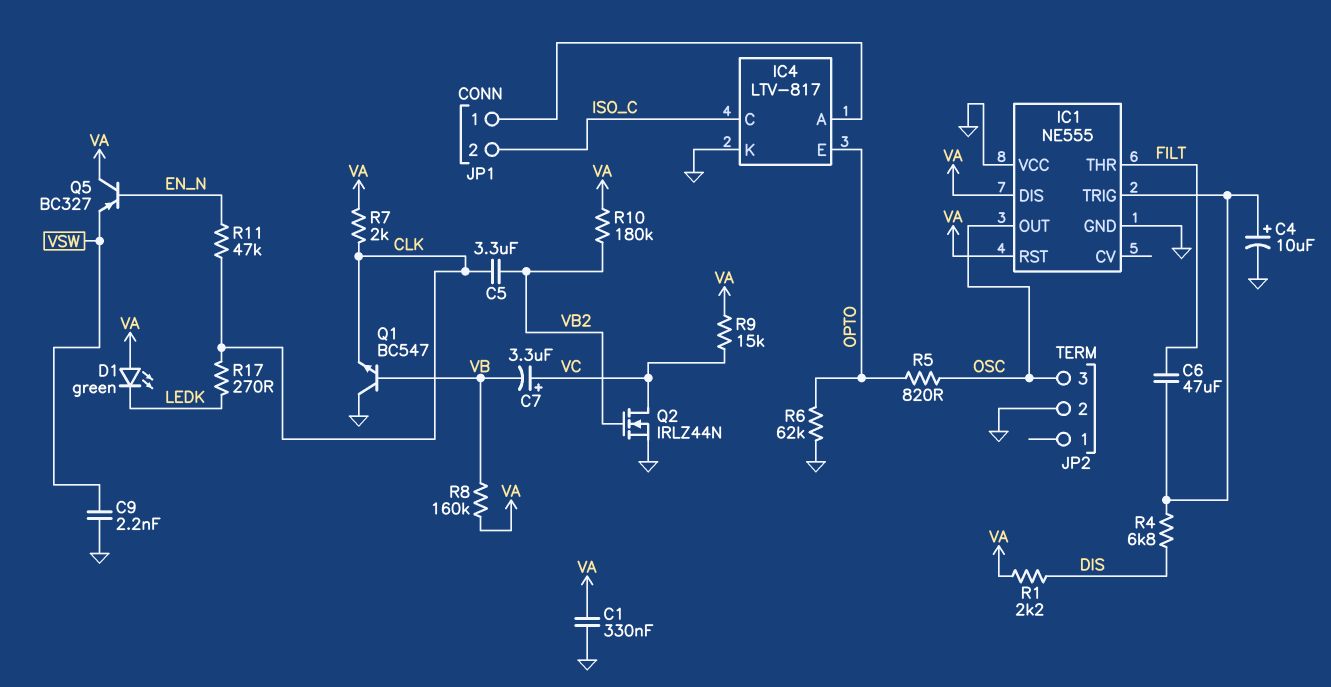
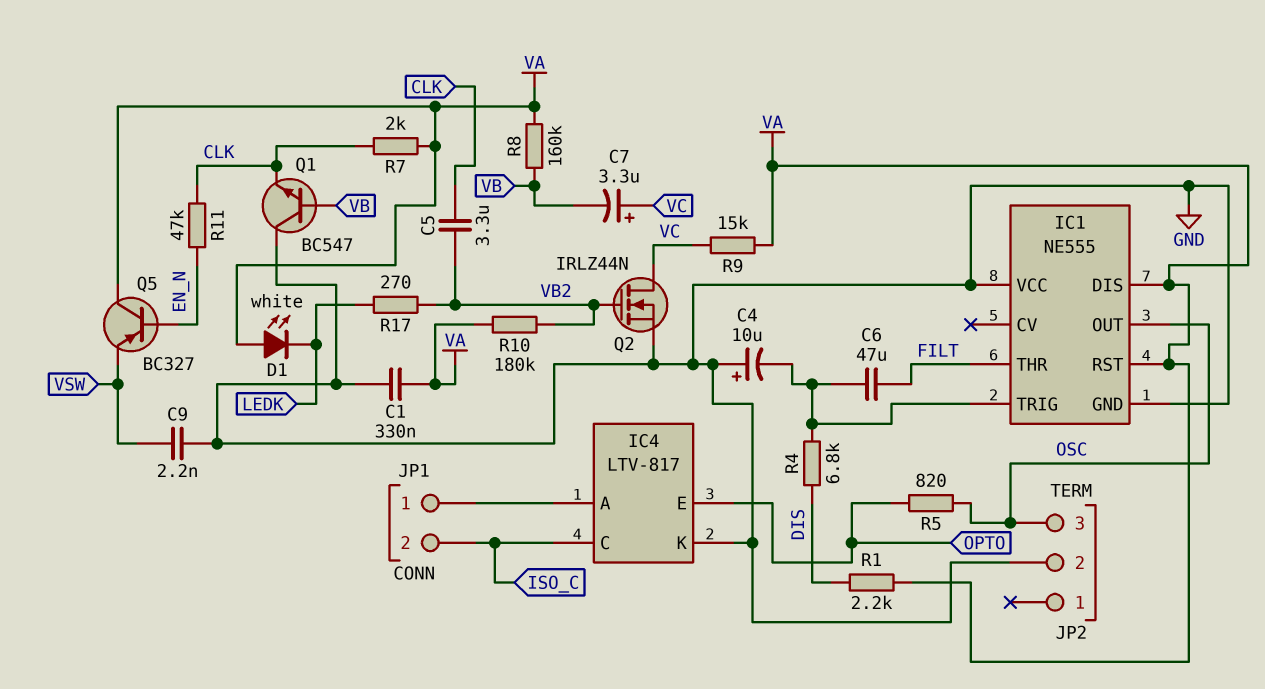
C4: 10uF (plus IC1/TRIG, minus GND) -> 10uF (plus GND, minus IC1/TRIG)
D1: LED green (A VA, K LEDK) -> LED white (A VA, K LEDK)
R6: 62k (GND, OPTO) -> none
R17: 270 (CLK, LEDK) -> 270 (LEDK, VB2)

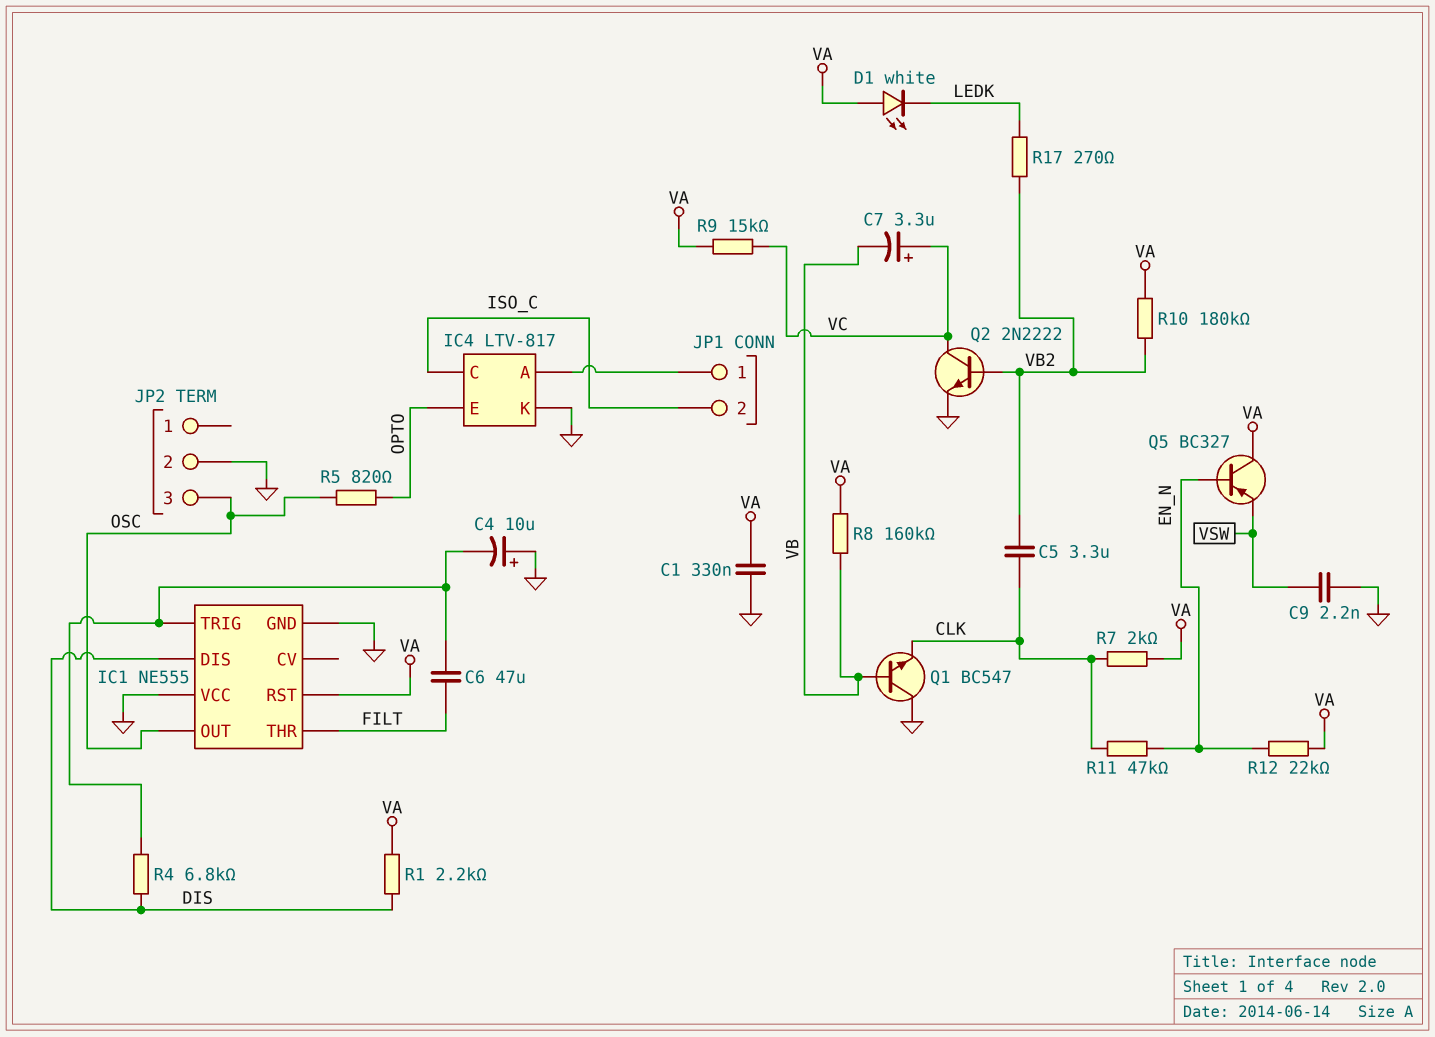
IC1 pin DIS: VA -> DIS
Q2: NMOS IRLZ44N (G VB2, D VC, S GND) -> NPN 2N2222 (B VB2, C VC, E GND)
R12: none -> 22k (EN_N, VA)

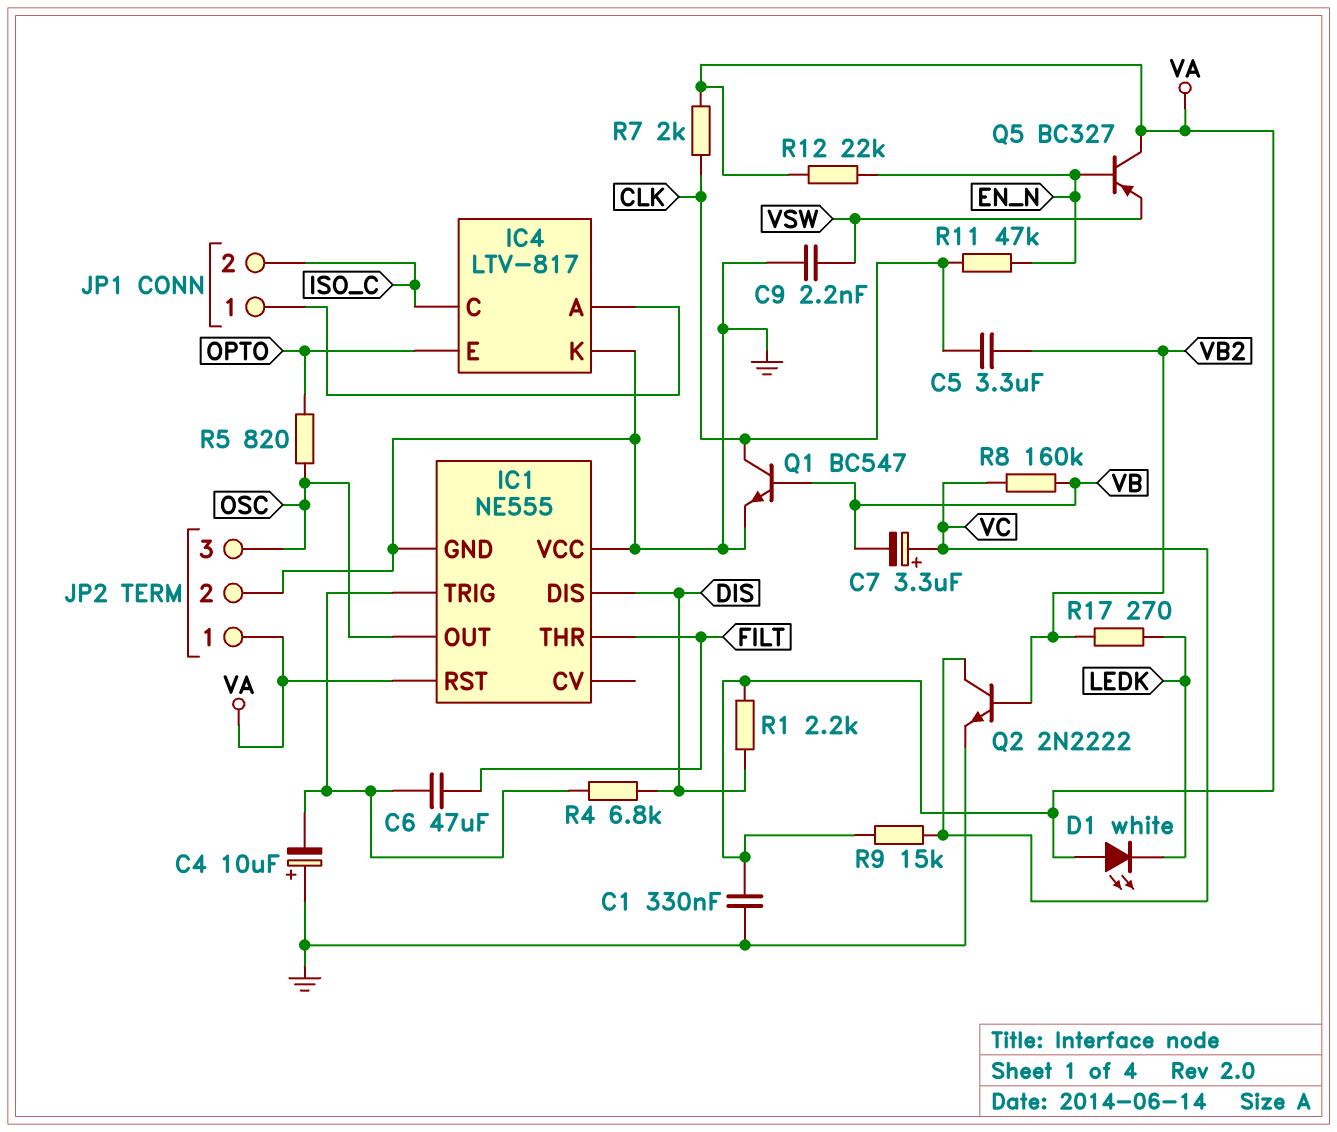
JP2 pin 1: none -> VA
Q1: NPN BC547 (B VB, C GND, E CLK) -> NPN BC547 (B VB, C CLK, E GND)
R8: 160k (VA, VB) -> 160k (VB, VC)
R10: 180k (VA, VB2) -> none

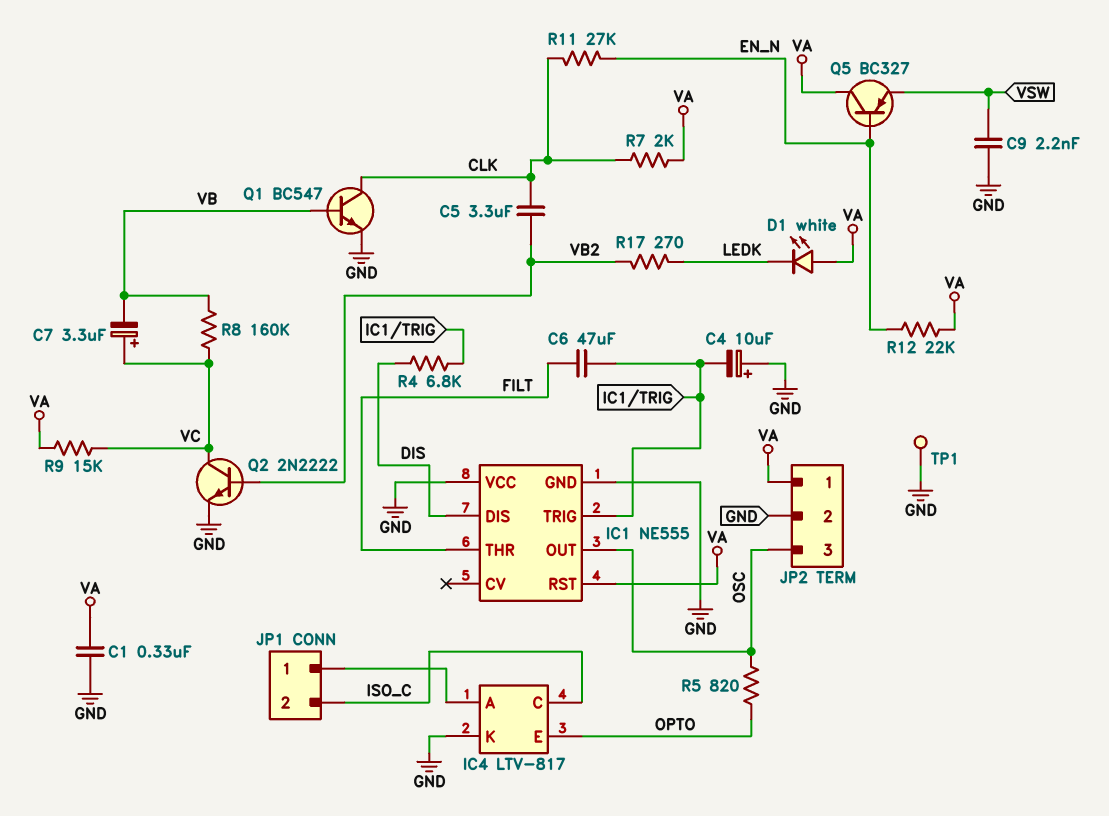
R1: 2.2k (DIS, VA) -> none
R11: 47k (CLK, EN_N) -> 27k (CLK, EN_N)
TP1: none -> test point (GND)

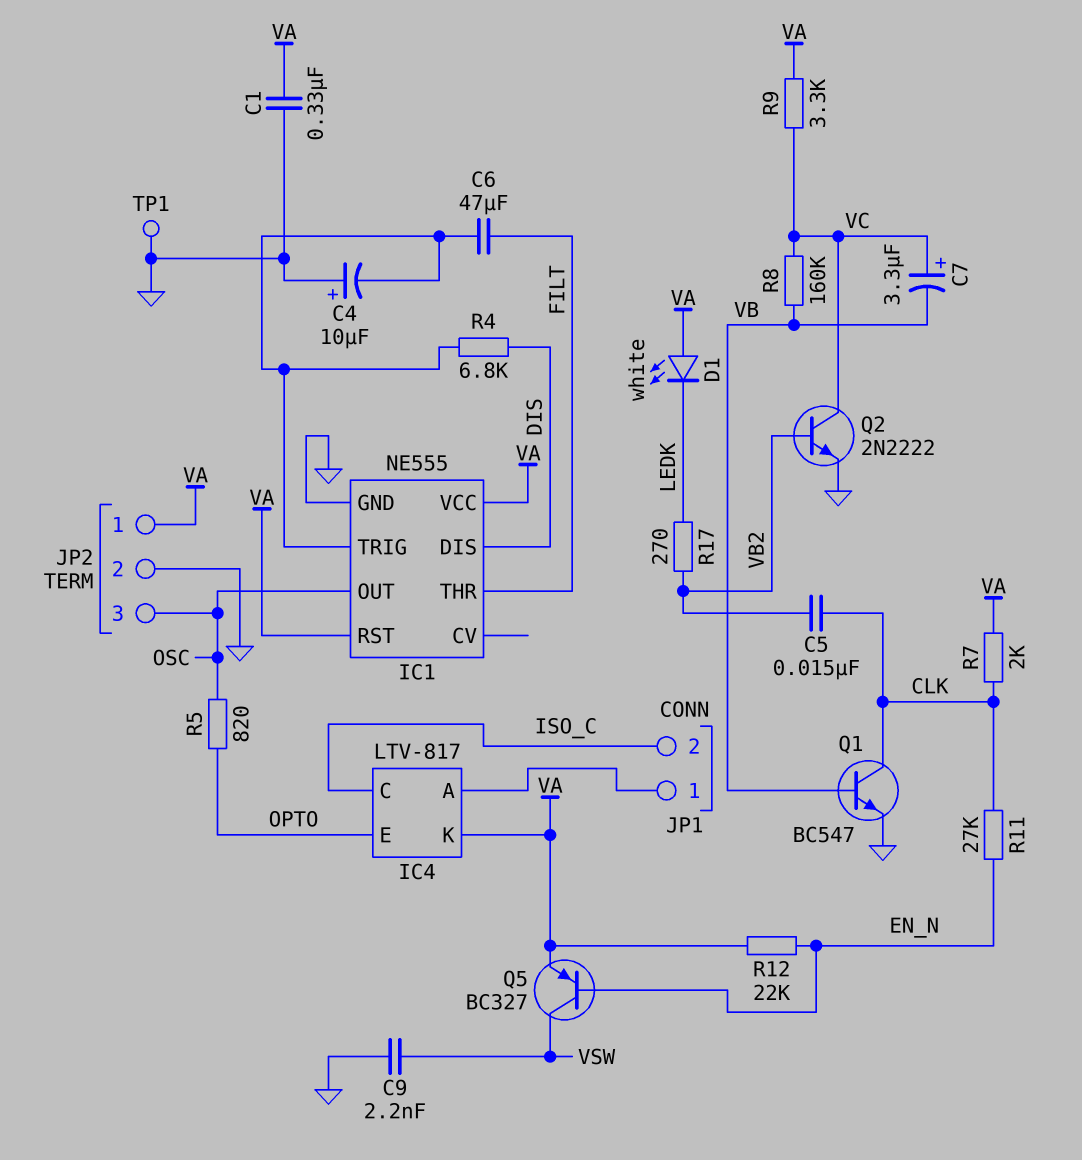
C5: 3.3uF (CLK, VB2) -> 15nF (CLK, VB2)
IC1 pin VCC: GND -> VA
IC4 pin K: GND -> VA
Q5: PNP BC327 (B EN_N, C VA, E VSW) -> PNP BC327 (B EN_N, C VSW, E VA)
R9: 15k (VA, VC) -> 3.3k (VA, VC)

